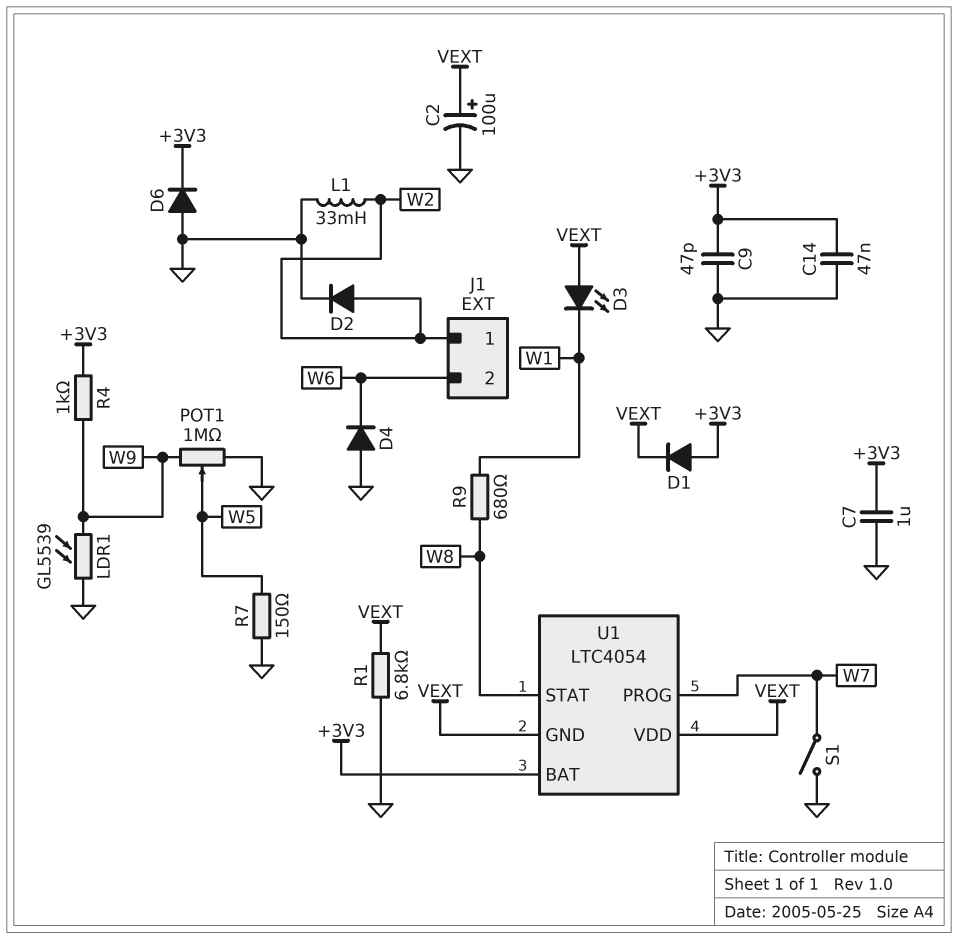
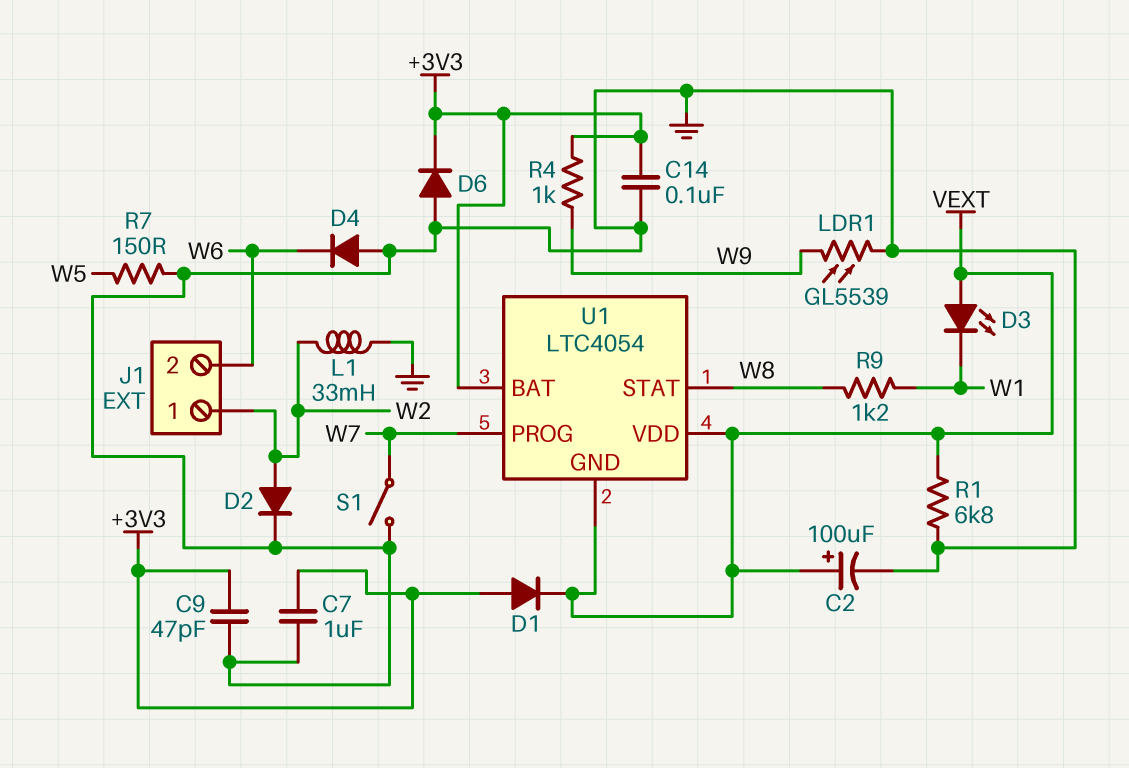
C14: 47nF (+3V3, GND) -> 100nF (+3V3, GND)
POT1: 1M (GND, W9, wiper W5) -> none
R9: 680 (W1, W8) -> 1.2k (W1, W8)

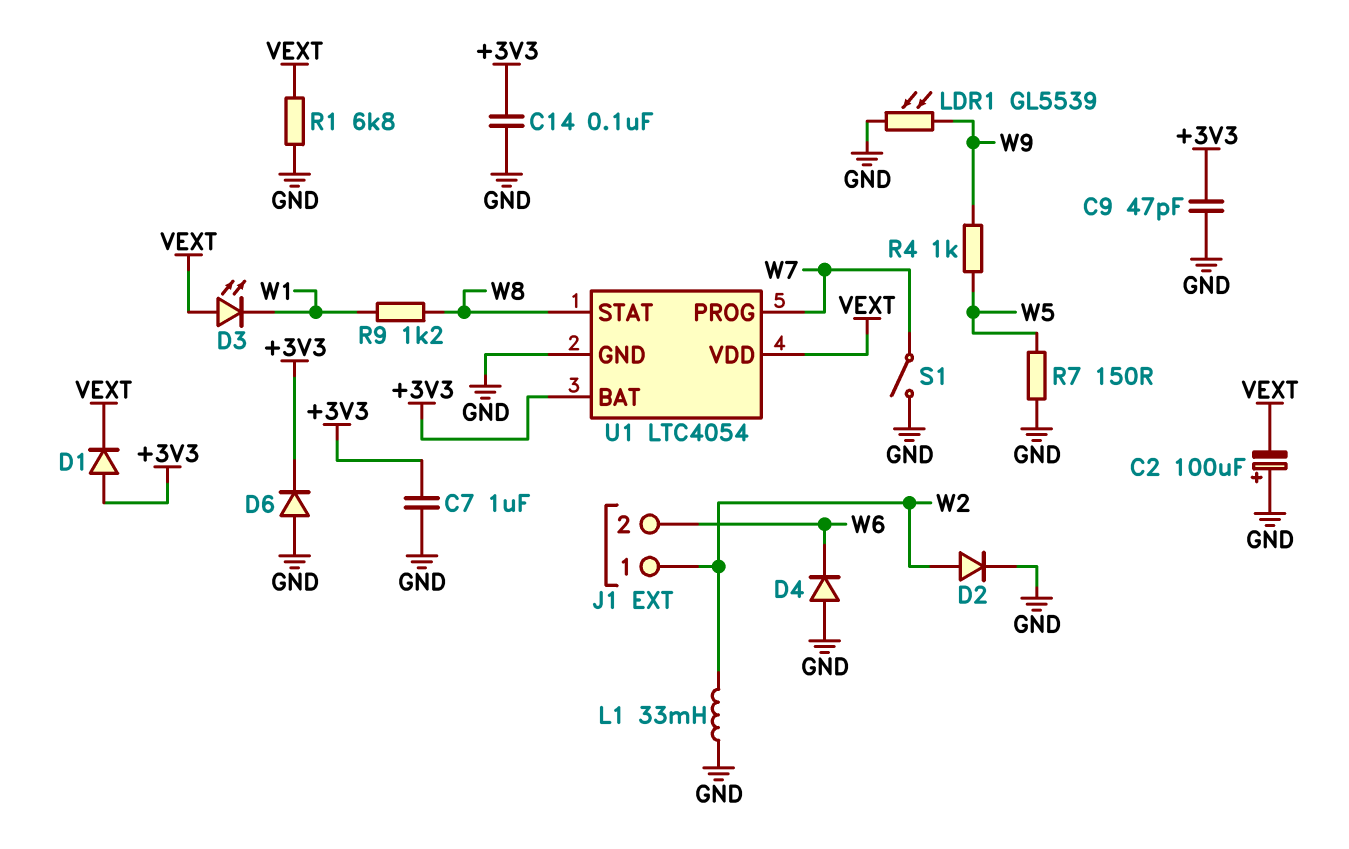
C2: 100uF (plus VEXT, minus GND) -> 100uF (plus GND, minus VEXT)
R4: 1k (+3V3, W9) -> 1k (W5, W9)
U1 pin GND: VEXT -> GND

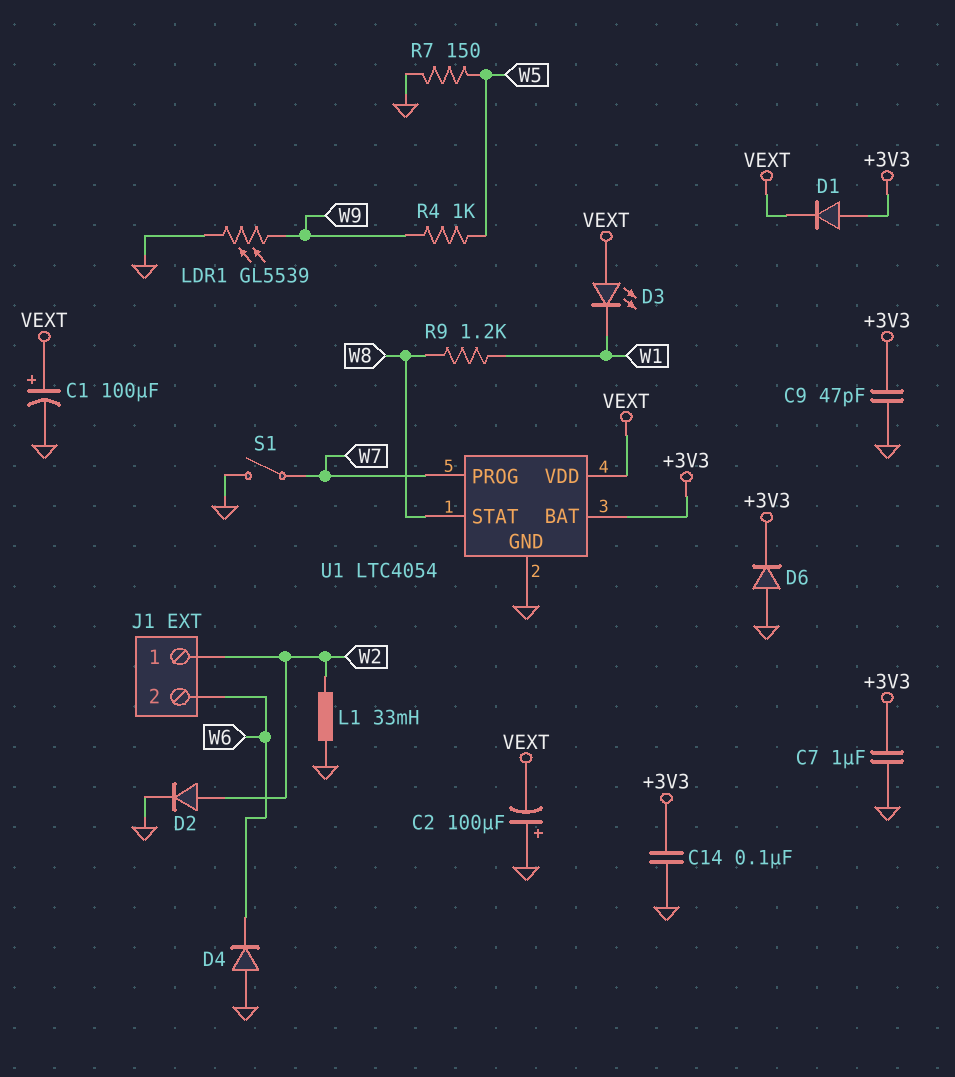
C1: none -> 100uF (plus VEXT, minus GND)
R1: 6.8k (GND, VEXT) -> none

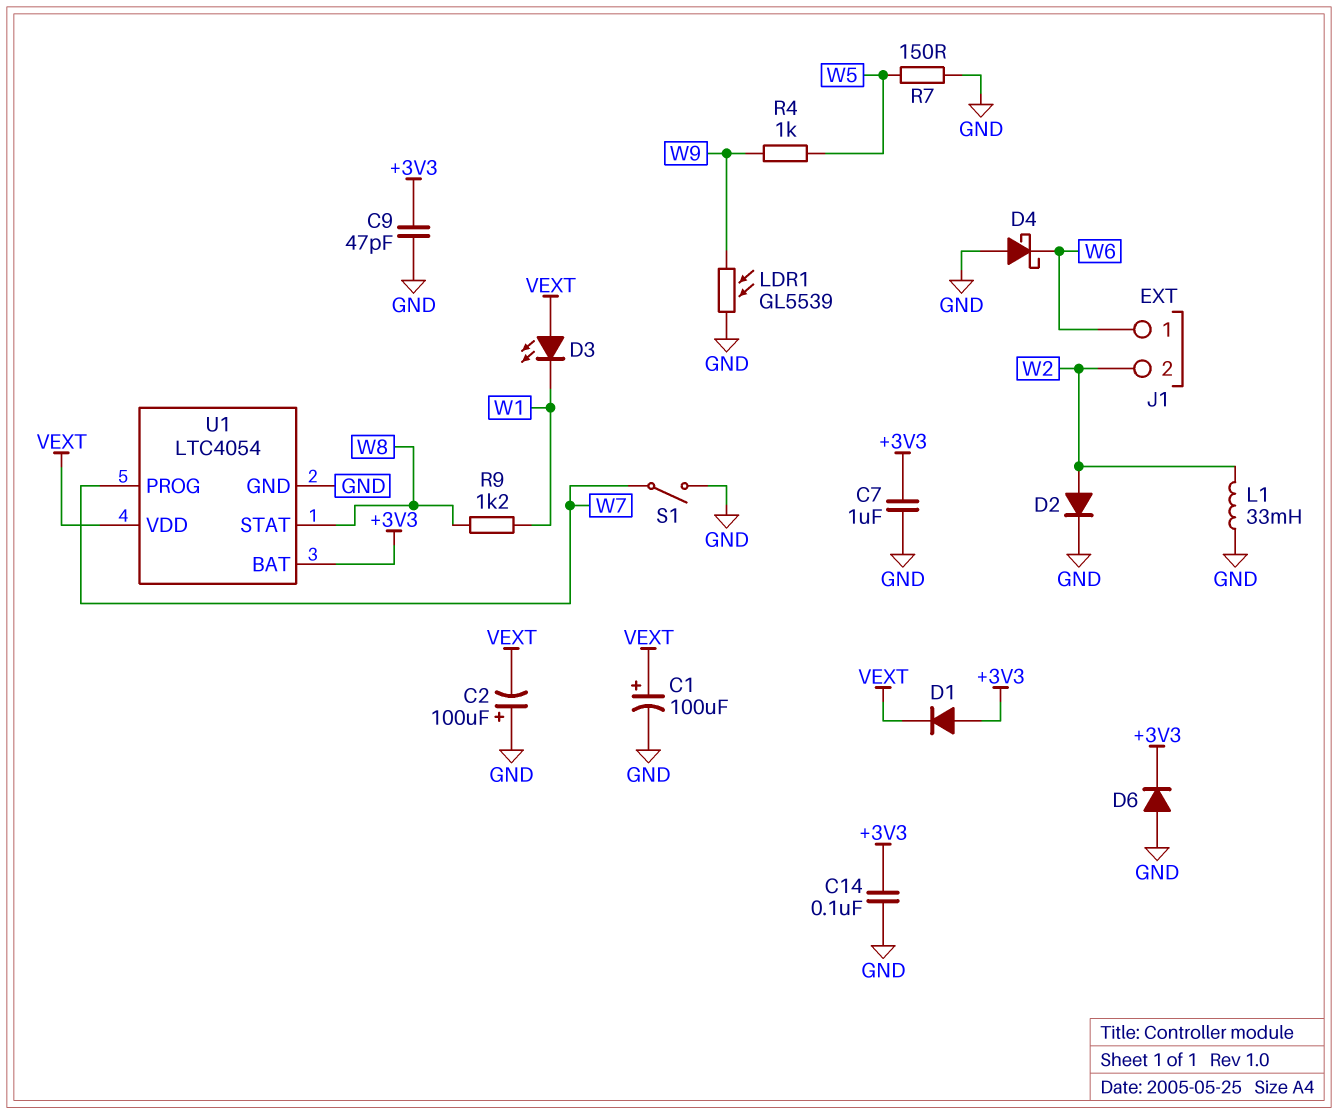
D4: diode (A GND, K W6) -> schottky (A GND, K W6)
J1 pin 1: W2 -> W6
J1 pin 2: W6 -> W2

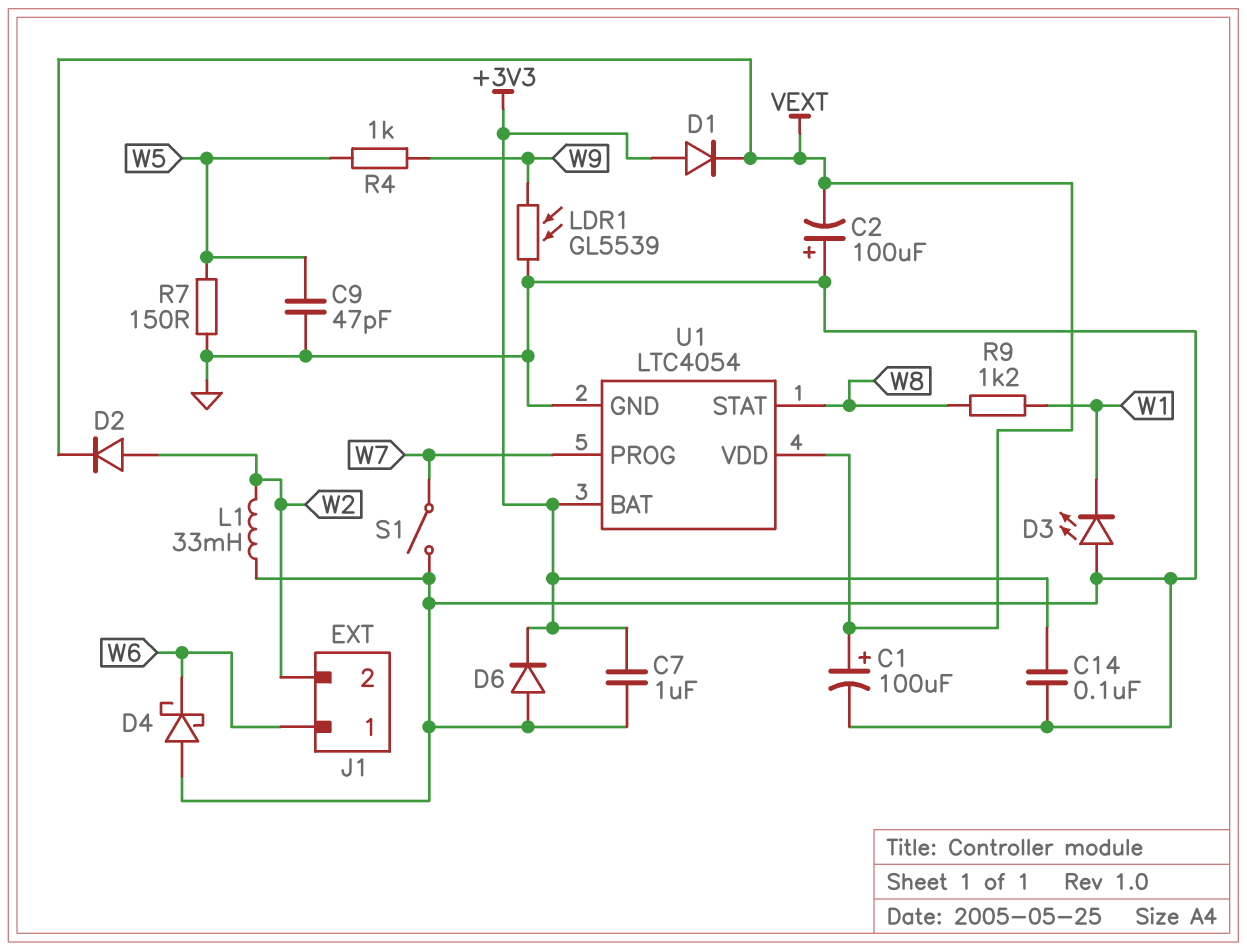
C9: 47pF (+3V3, GND) -> 47pF (GND, W5)
D2: diode (A W2, K GND) -> diode (A W2, K VEXT)
D3: LED (A VEXT, K W1) -> LED (A GND, K W1)

